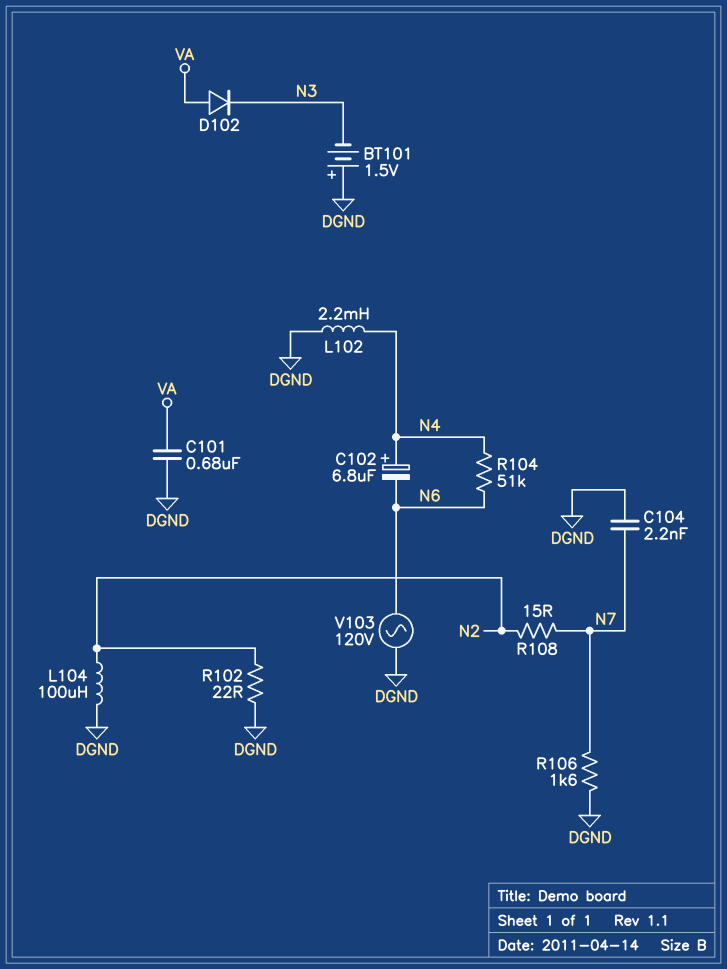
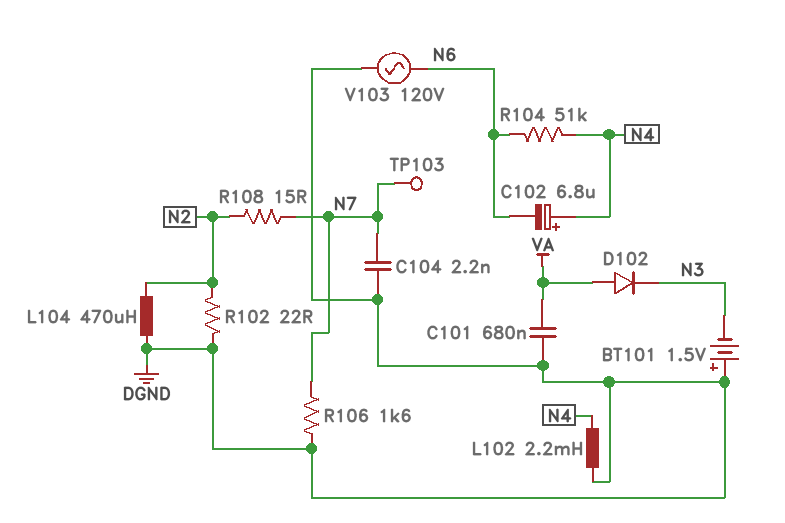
L104: 100uH (DGND, N2) -> 470uH (DGND, N2)
TP103: none -> test point (N7)

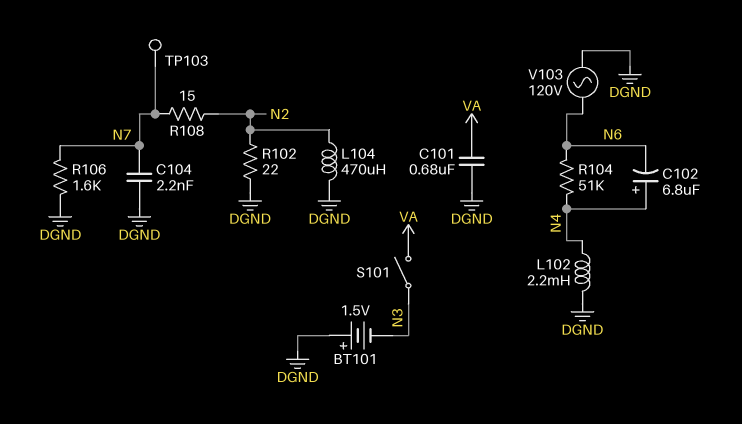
D102: diode (A VA, K N3) -> none
S101: none -> switch (N3, VA)

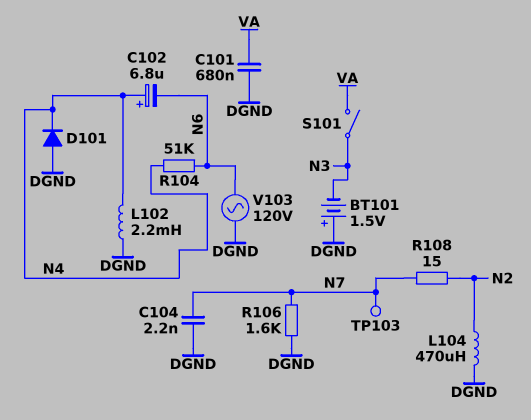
D101: none -> diode (A DGND, K N4)
R102: 22 (DGND, N2) -> none

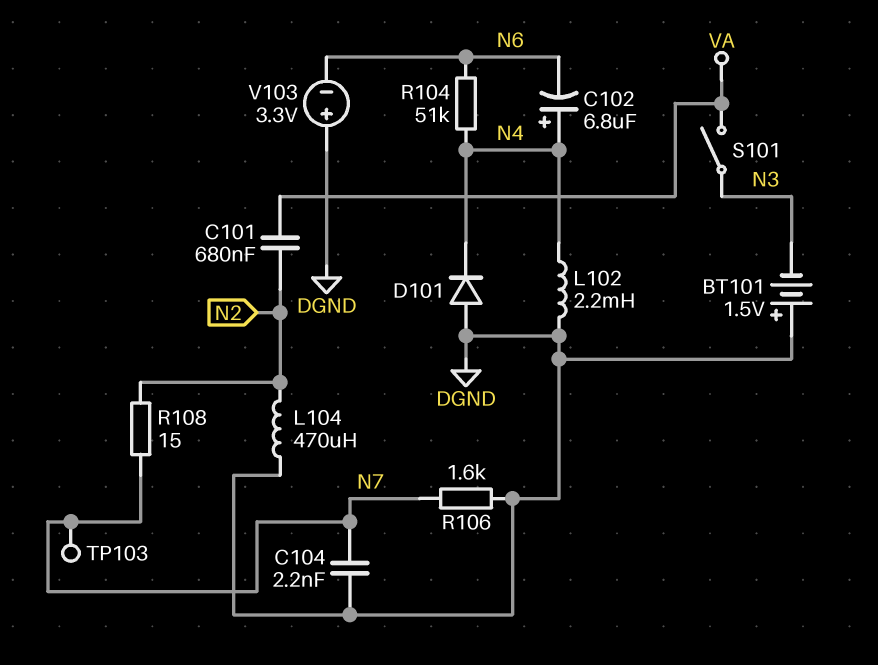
C101: 680nF (DGND, VA) -> 680nF (N2, VA)
V103: AC 120V (DGND, N6) -> 3.3V (plus DGND, minus N6)

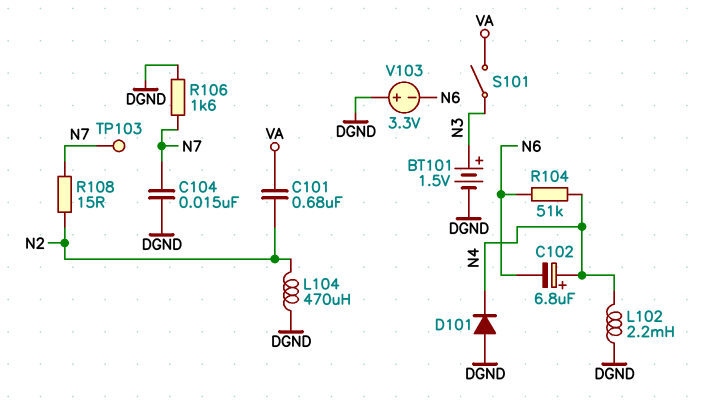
BT101: 1.5V (plus DGND, minus N3) -> 1.5V (plus N3, minus DGND)
C104: 2.2nF (DGND, N7) -> 15nF (DGND, N7)

